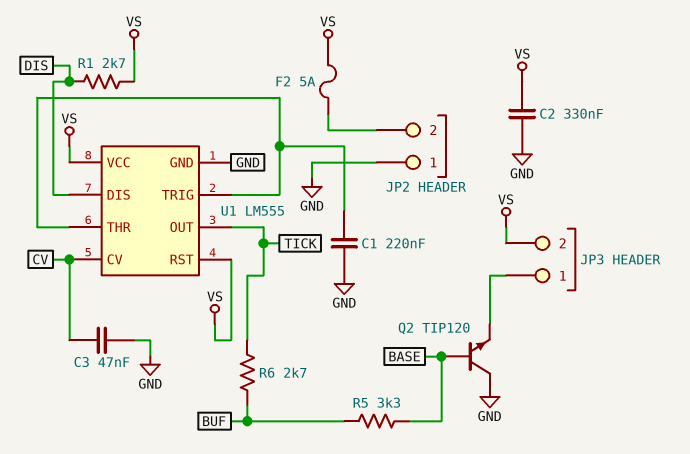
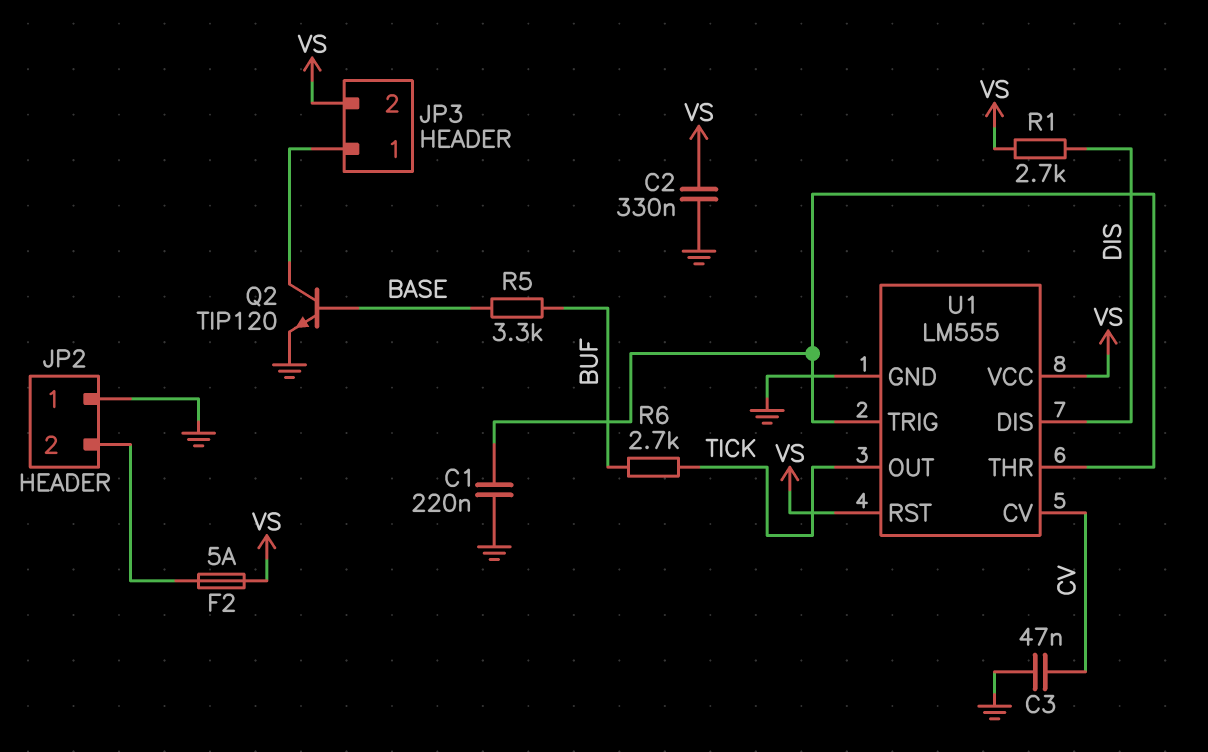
Q2: NPN TIP120 (B BASE, C GND, E JP3/1) -> NPN TIP120 (B BASE, C JP3/1, E GND)

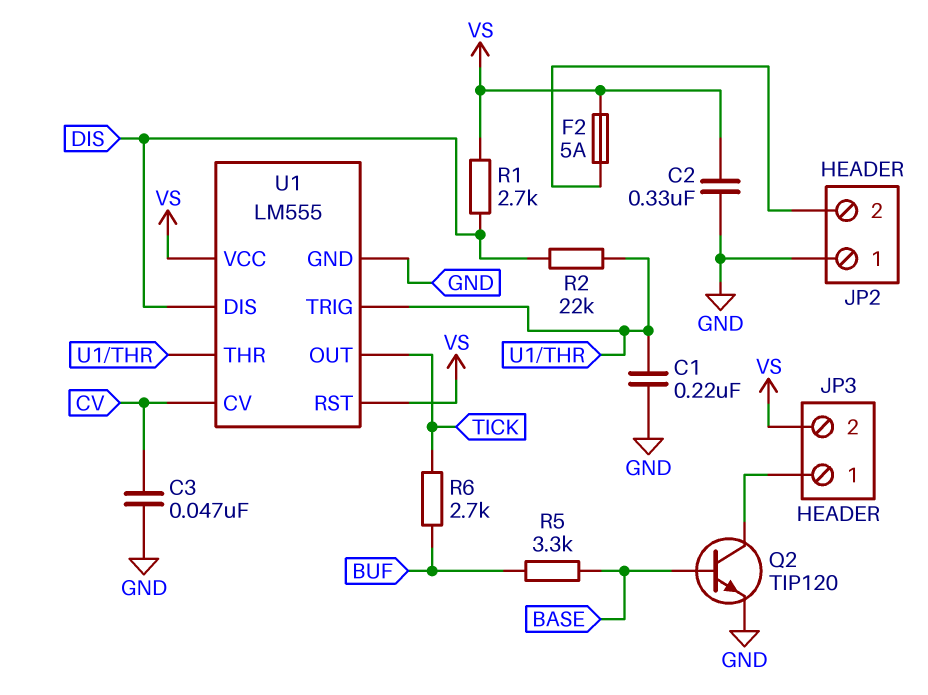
R2: none -> 22k (DIS, U1/THR)

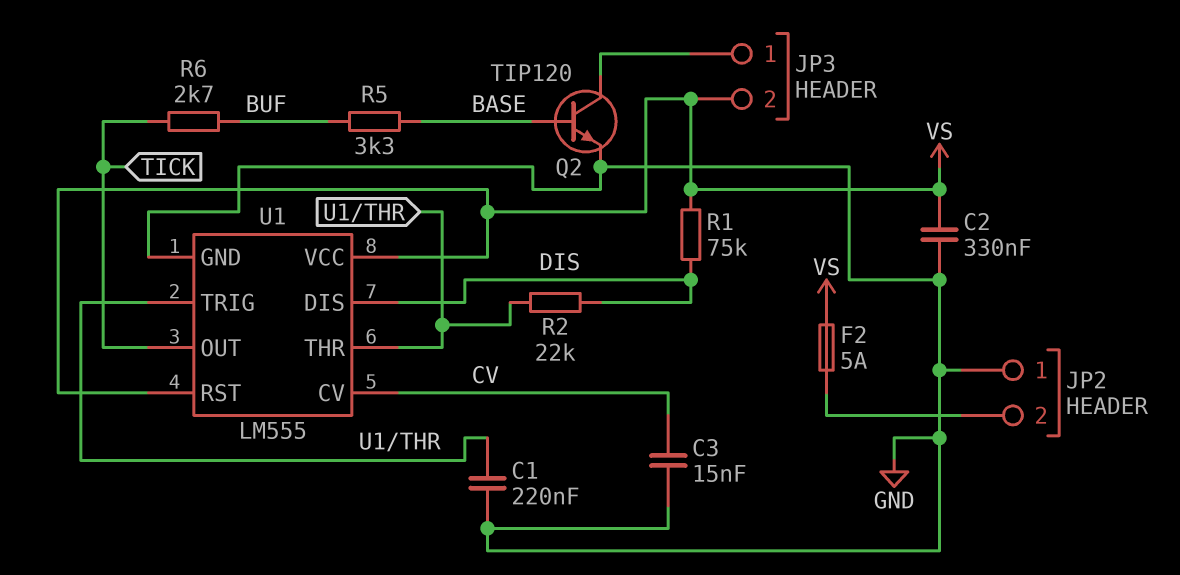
C3: 47nF (CV, GND) -> 15nF (CV, GND)
R1: 2.7k (DIS, VS) -> 75k (DIS, VS)

